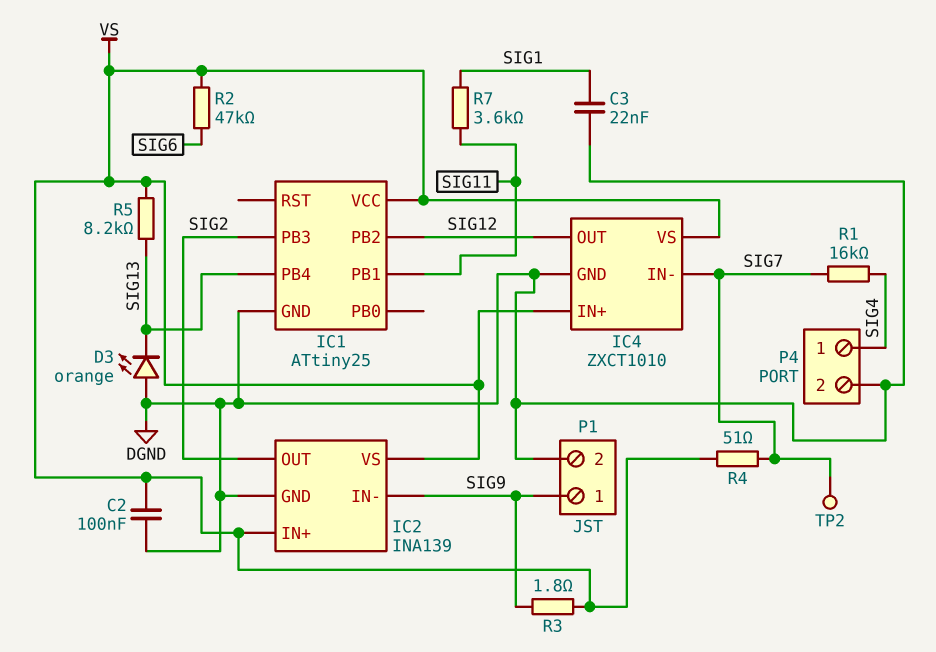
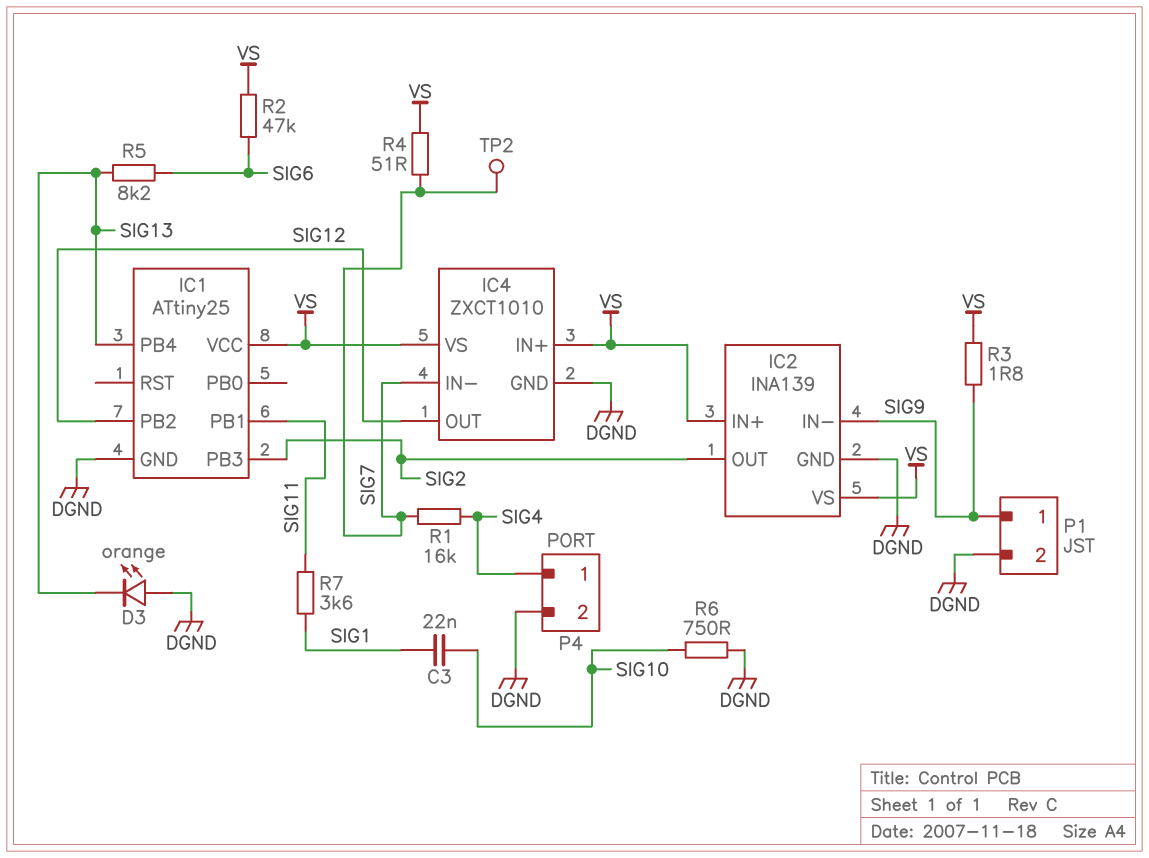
C2: 100nF (DGND, VS) -> none
C3: 22nF (DGND, SIG1) -> 22nF (SIG1, SIG10)
R5: 8.2k (SIG13, VS) -> 8.2k (SIG6, SIG13)
R6: none -> 750 (DGND, SIG10)

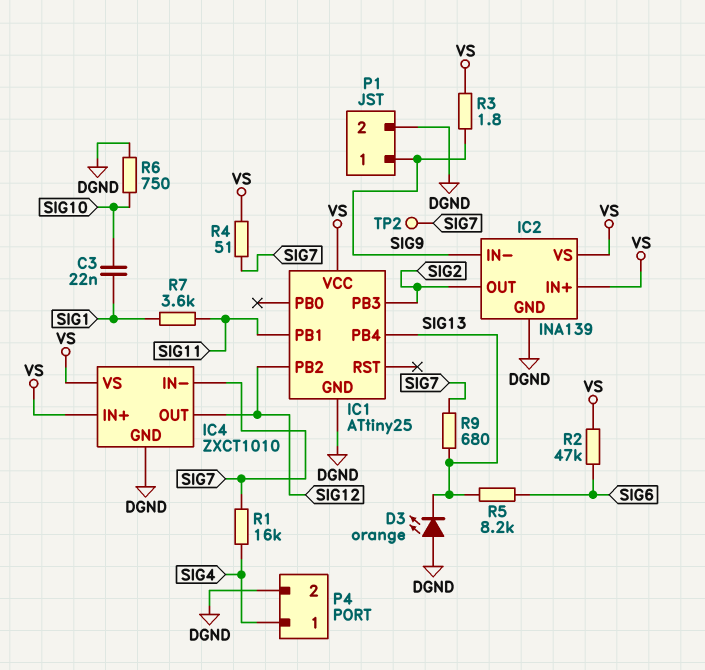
R9: none -> 680 (SIG7, SIG13)

